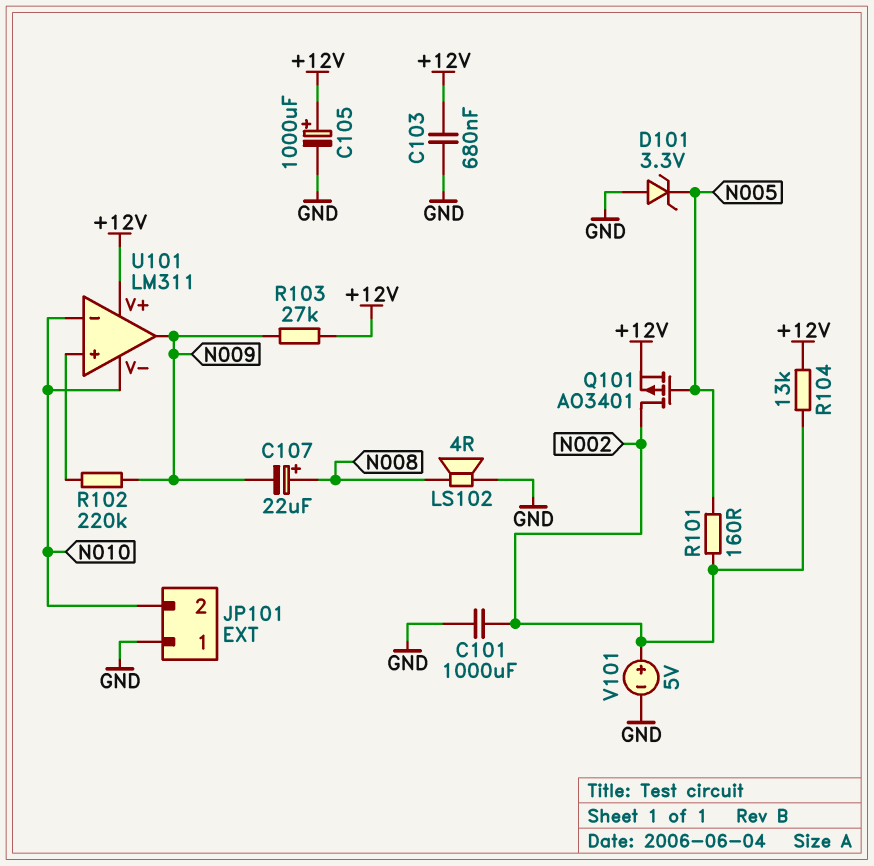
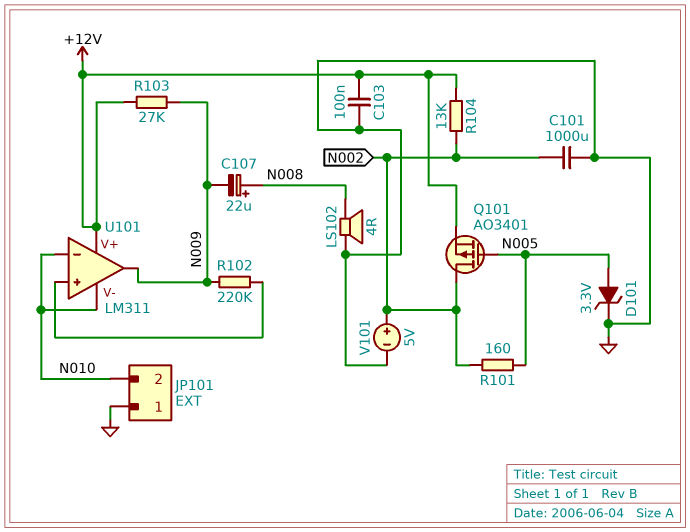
C103: 680nF (+12V, GND) -> 100nF (+12V, GND)
C105: 1000uF (plus +12V, minus GND) -> none
D101: zener 3.3V (A GND, K N005) -> zener 3.3V (A N005, K GND)

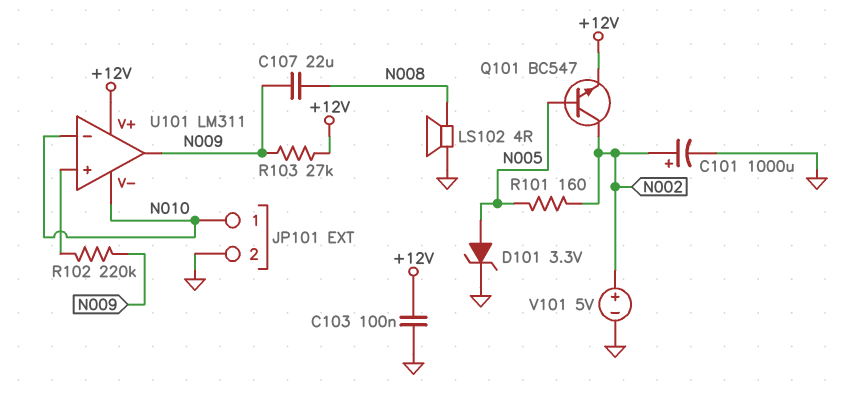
C101: 1000uF (GND, N002) -> 1000uF (plus N002, minus GND)
C107: 22uF (plus N008, minus N009) -> 22uF (N008, N009)
JP101 pin 1: GND -> N010
JP101 pin 2: N010 -> GND
Q101: PMOS AO3401 (G N005, D N002, S +12V) -> NPN BC547 (B N005, C N002, E +12V)
R104: 13k (+12V, N002) -> none

